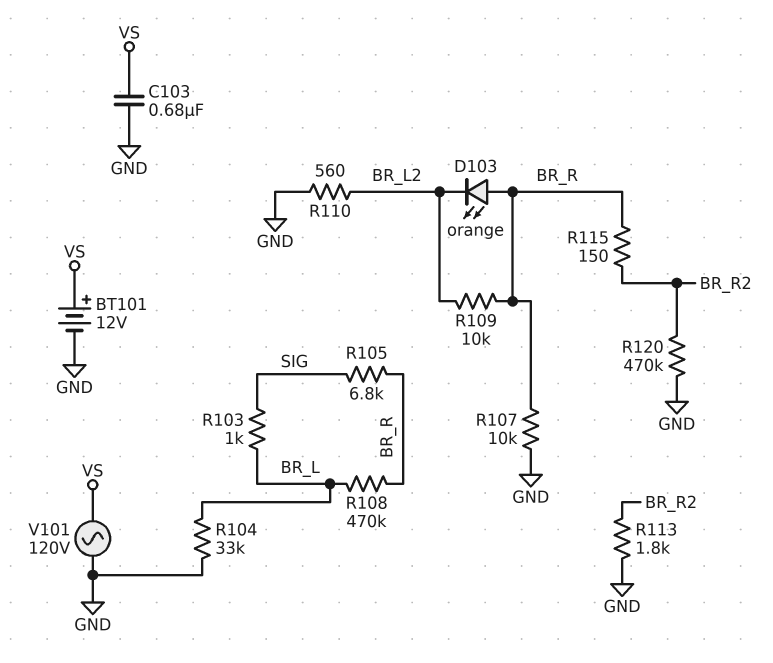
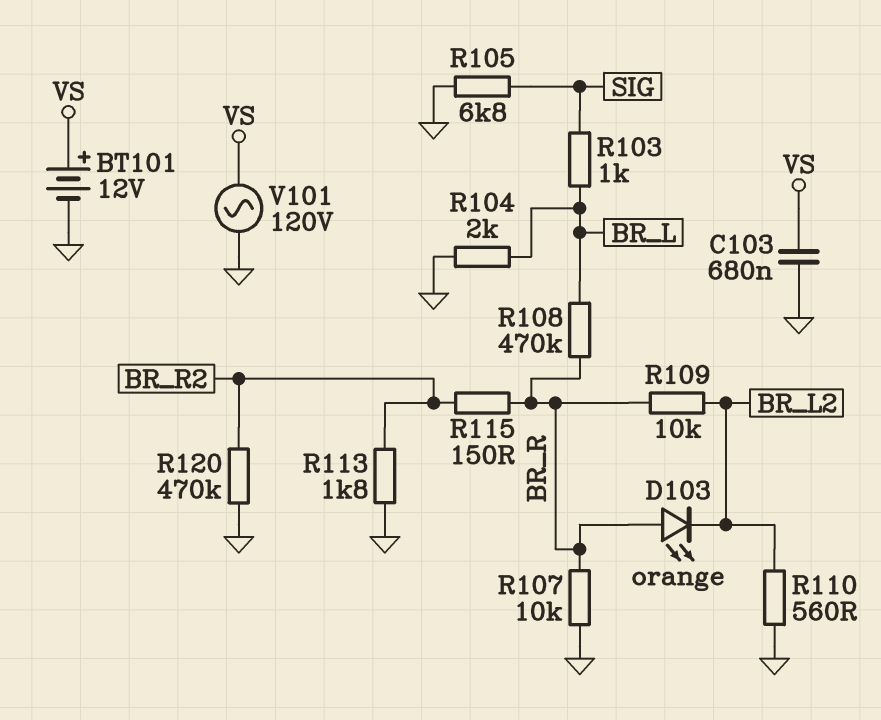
R104: 33k (BR_L, GND) -> 2k (BR_L, GND)
R105: 6.8k (BR_R, SIG) -> 6.8k (GND, SIG)

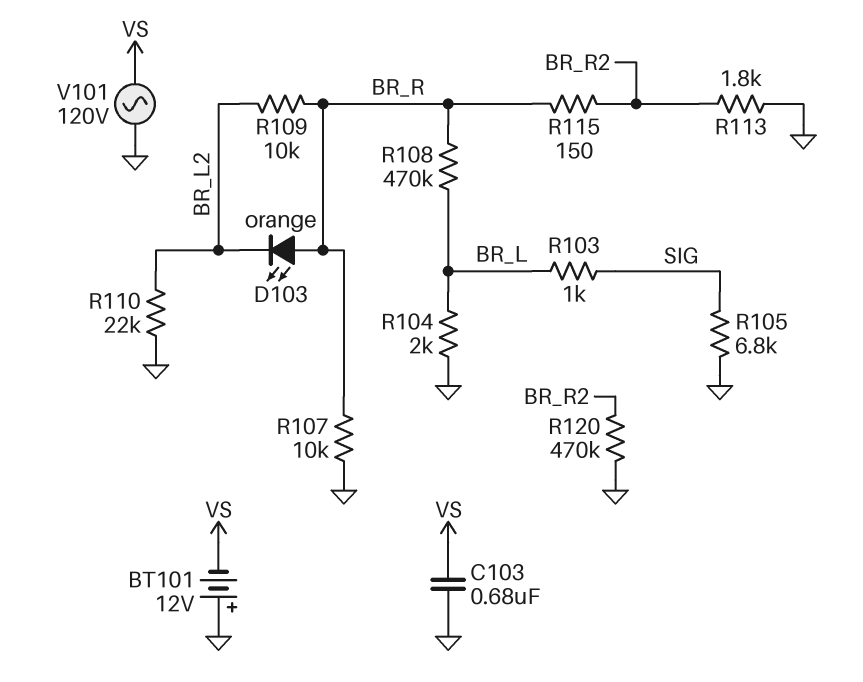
BT101: 12V (plus VS, minus GND) -> 12V (plus GND, minus VS)
R110: 560 (BR_L2, GND) -> 22k (BR_L2, GND)

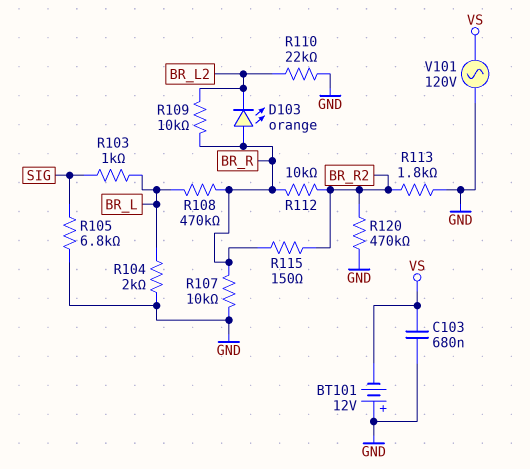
R112: none -> 10k (BR_R, BR_R2)

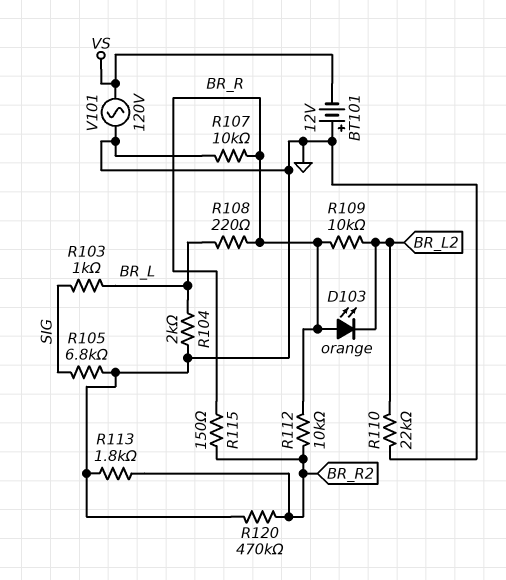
C103: 680nF (GND, VS) -> none
R108: 470k (BR_L, BR_R) -> 220 (BR_L, BR_R)

